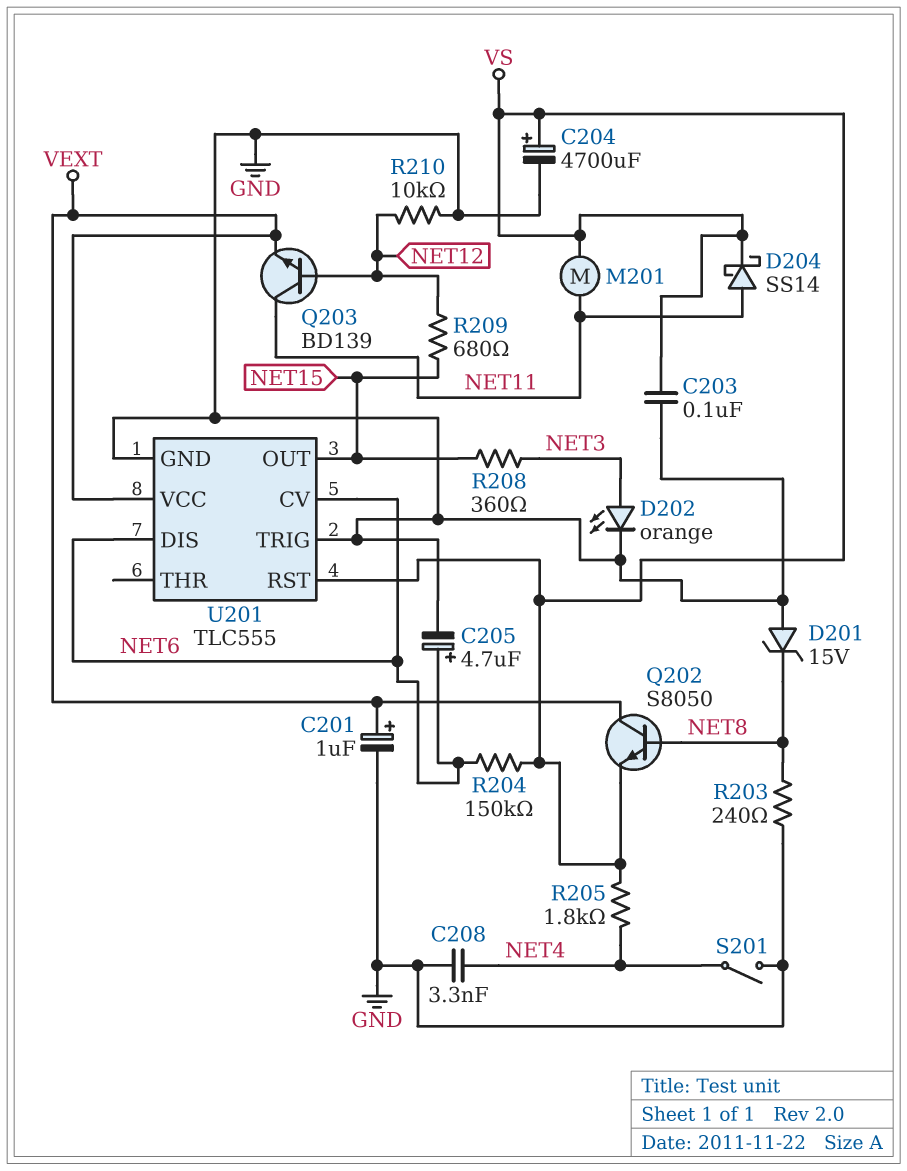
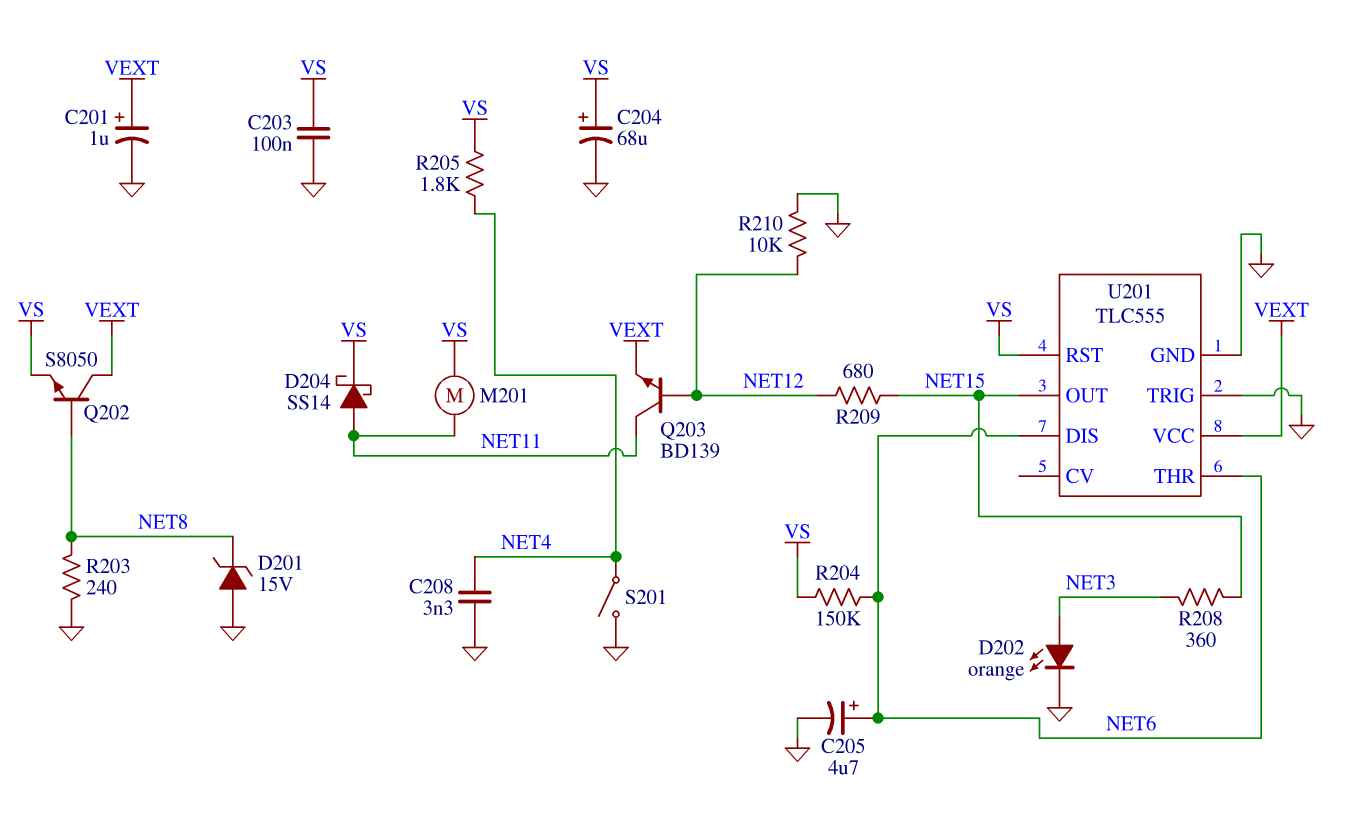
C204: 4700uF (plus VS, minus GND) -> 68uF (plus VS, minus GND)
U201 pin CV: NET6 -> none
U201 pin THR: none -> NET6

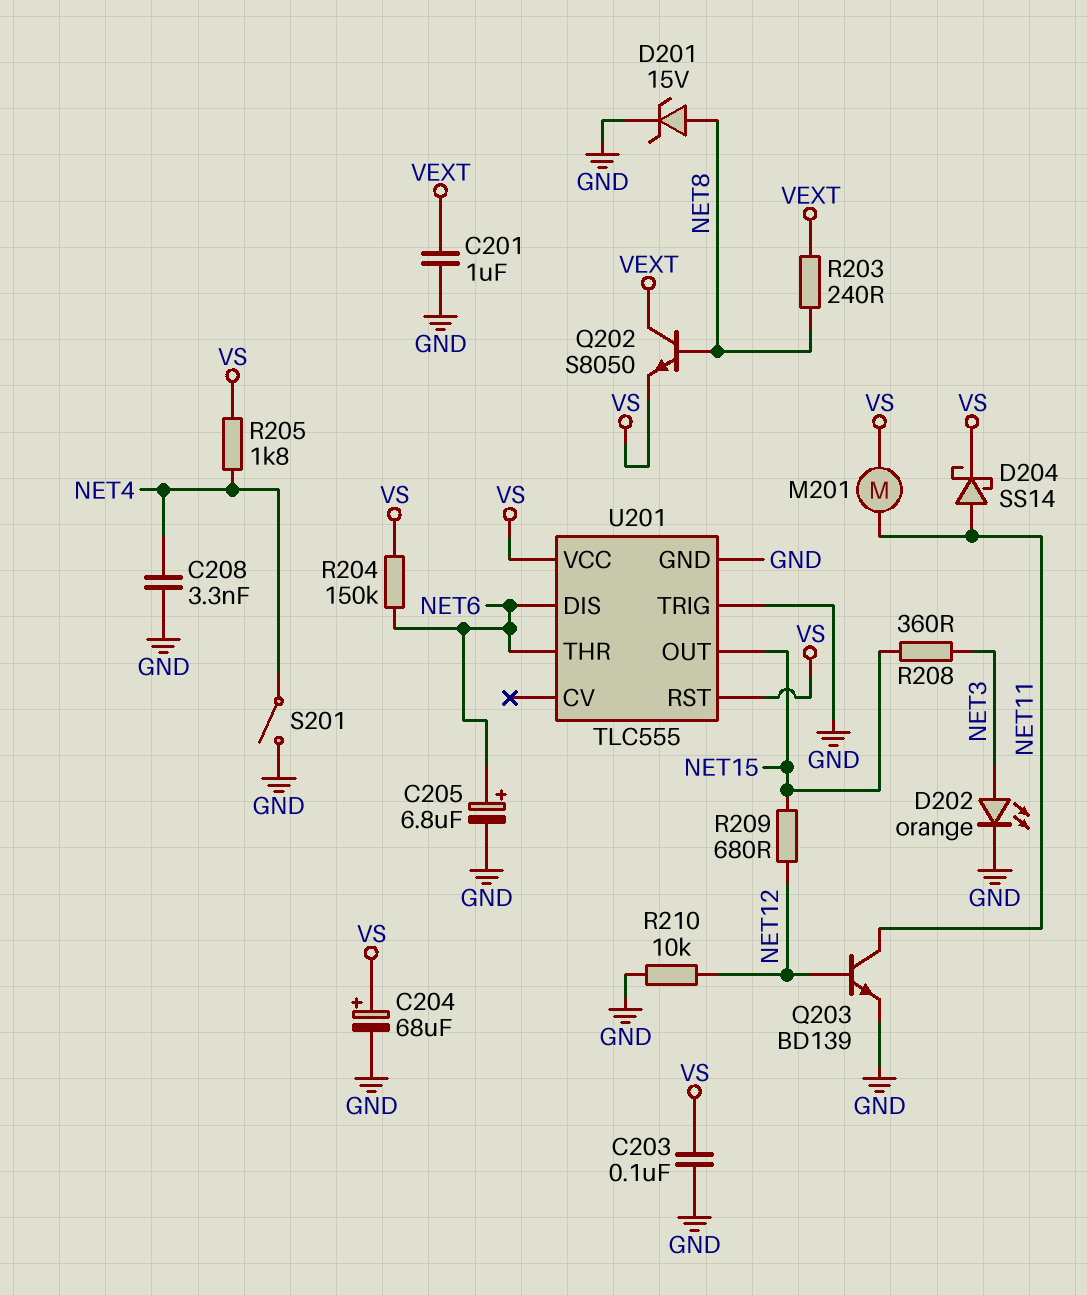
C201: 1uF (plus VEXT, minus GND) -> 1uF (GND, VEXT)
C205: 4.7uF (plus NET6, minus GND) -> 6.8uF (plus NET6, minus GND)
D201: zener 15V (A GND, K NET8) -> zener 15V (A NET8, K GND)
Q203: NPN BD139 (B NET12, C NET11, E VEXT) -> NPN BD139 (B NET12, C NET11, E GND)
R203: 240 (GND, NET8) -> 240 (NET8, VEXT)
U201 pin VCC: VEXT -> VS

